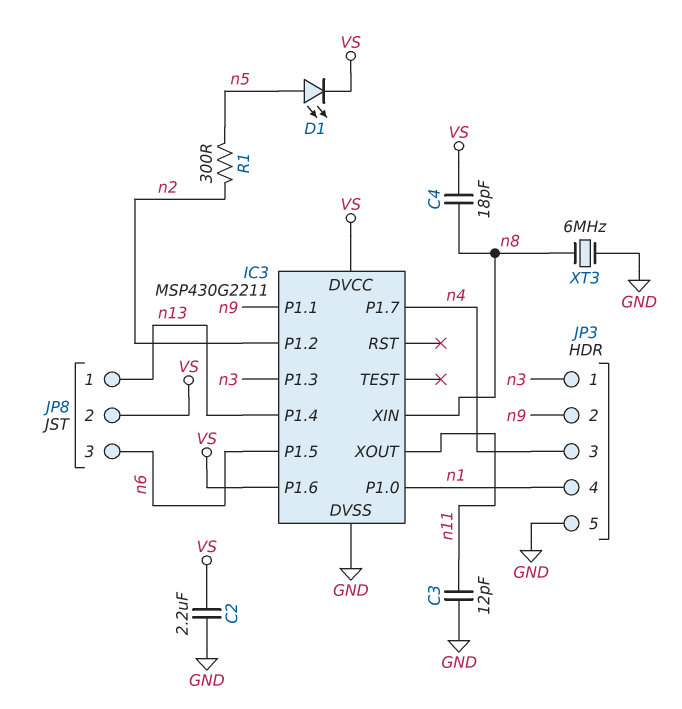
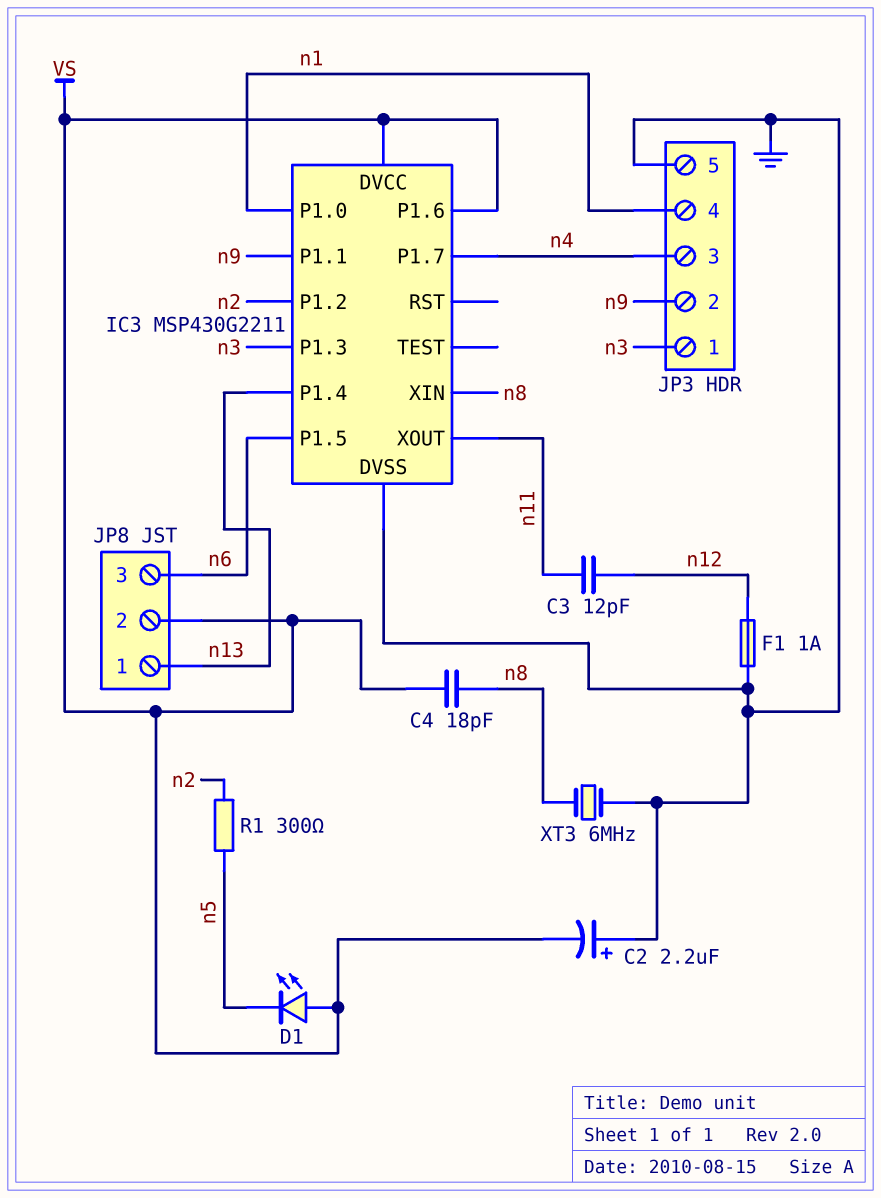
C2: 2.2uF (GND, VS) -> 2.2uF (plus GND, minus VS)
C3: 12pF (GND, n11) -> 12pF (n11, n12)
D1: LED (A n5, K VS) -> LED (A VS, K n5)
F1: none -> 1A (GND, n12)

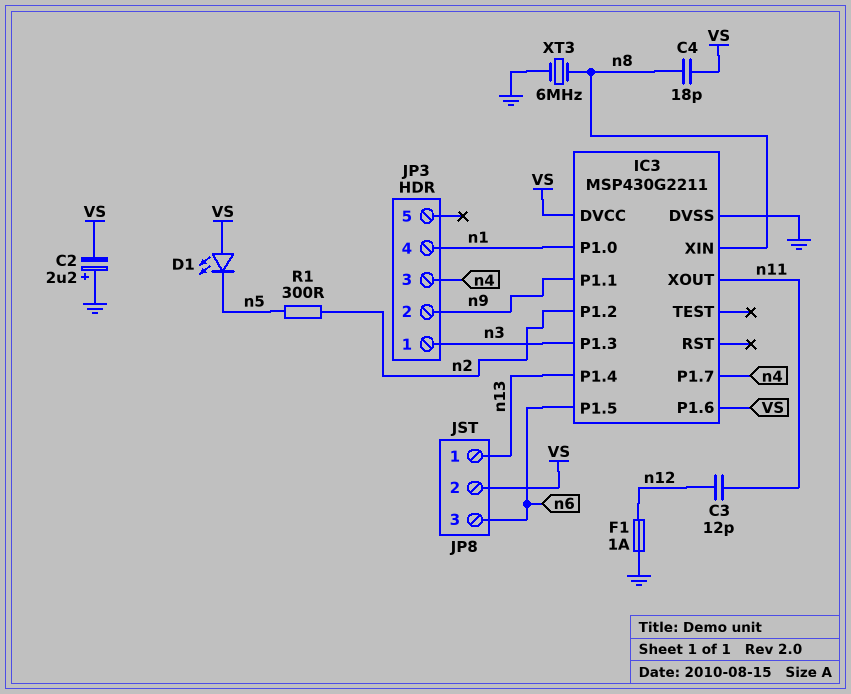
JP3 pin 5: GND -> none

